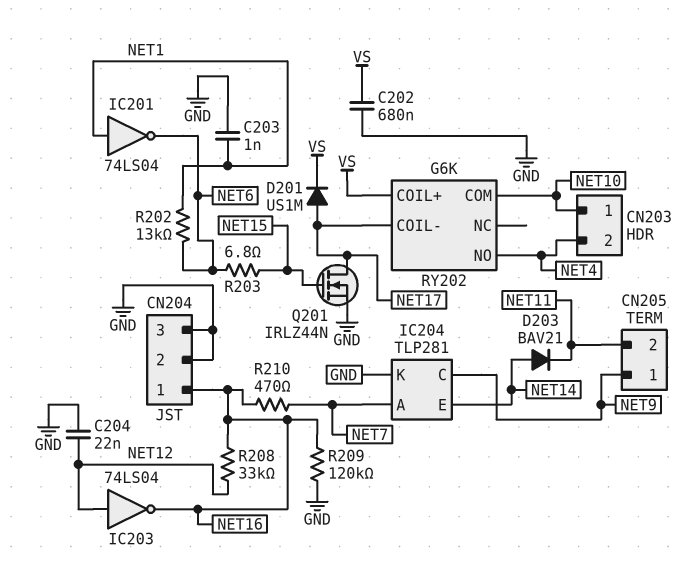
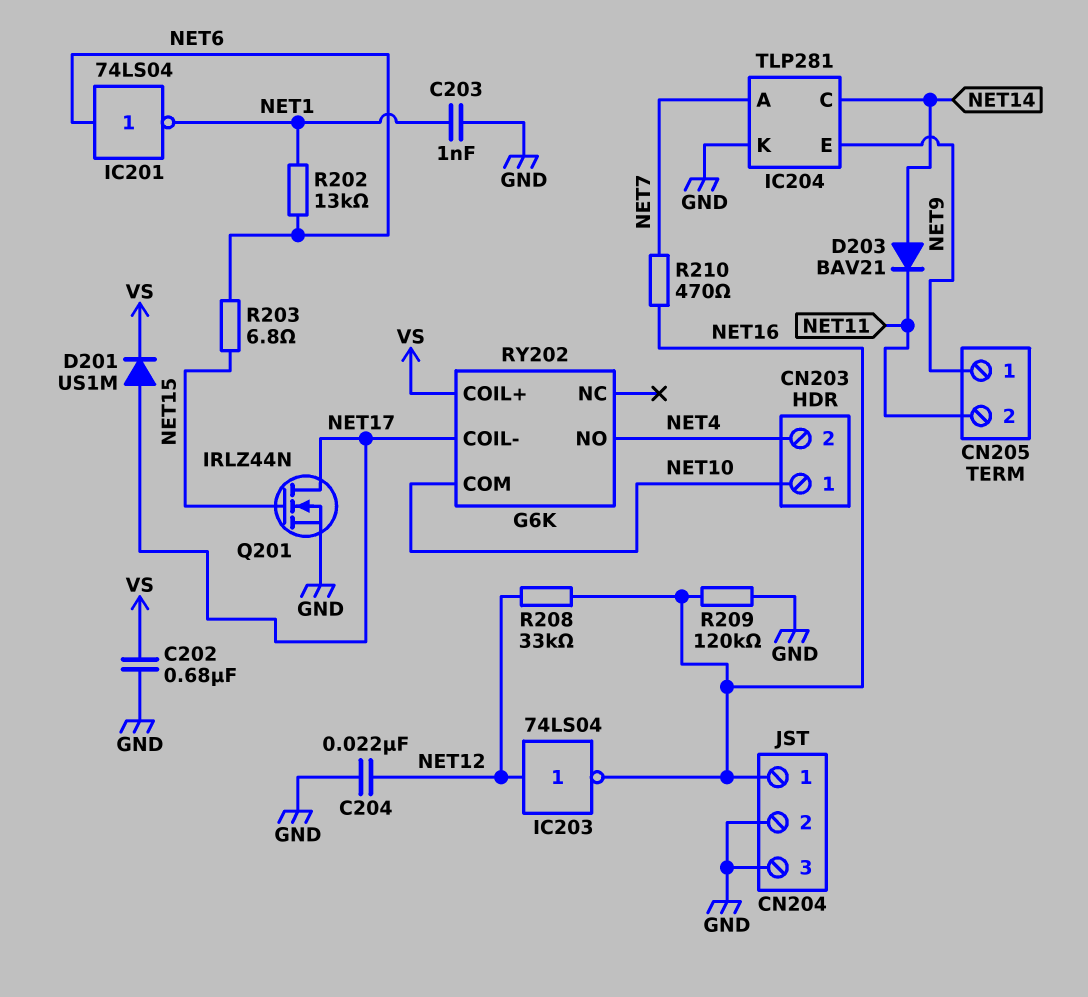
IC201: NOT 74LS04 (in NET1, out NET6) -> NOT 74LS04 (in NET6, out NET1)
IC204 pin C: NET9 -> NET14
IC204 pin E: NET14 -> NET9

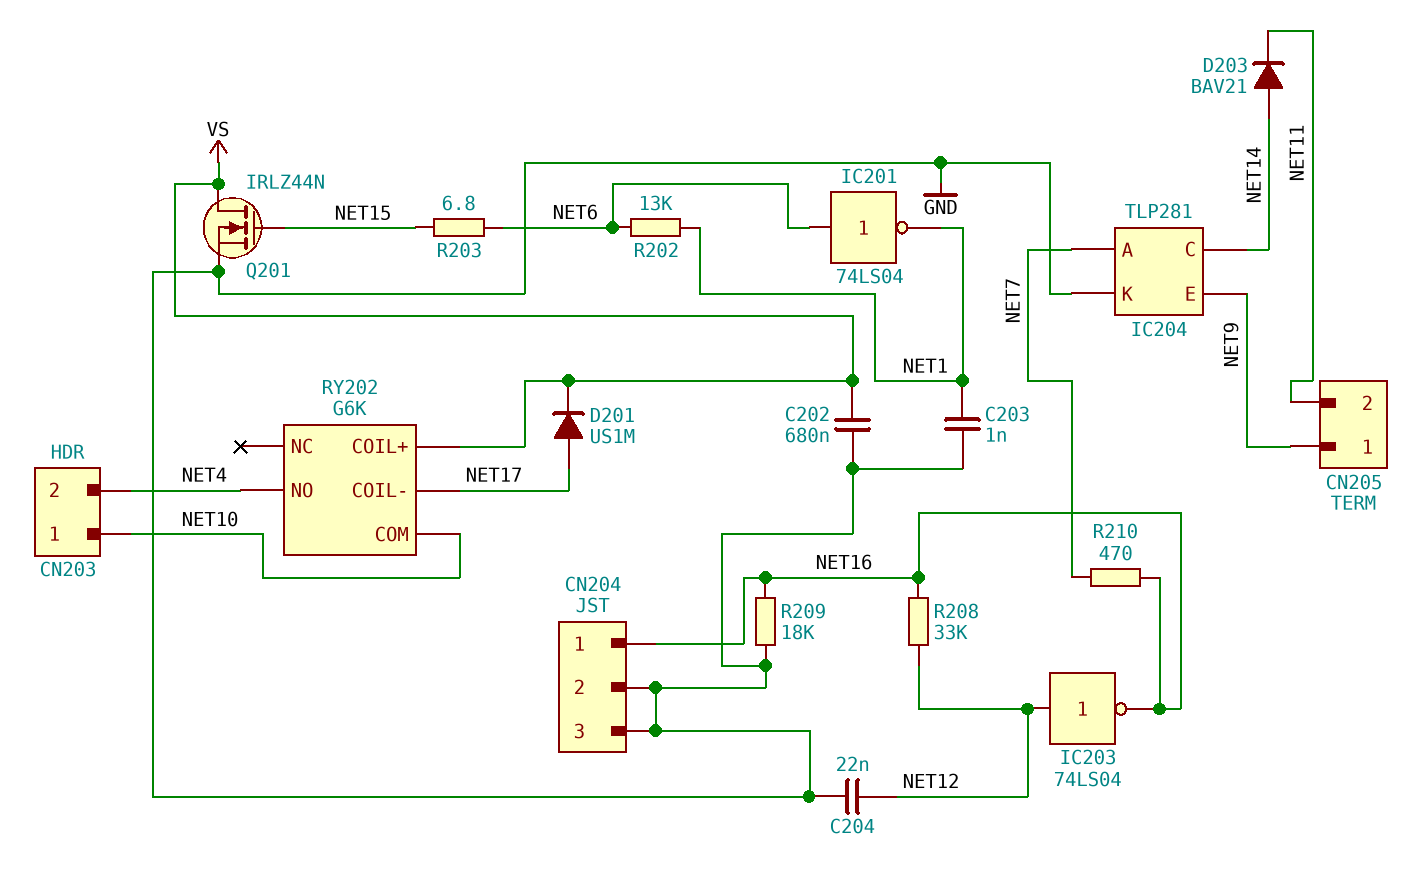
Q201: NMOS IRLZ44N (G NET15, D NET17, S GND) -> NMOS IRLZ44N (G NET15, D VS, S GND)
R209: 120k (GND, NET16) -> 18k (GND, NET16)

